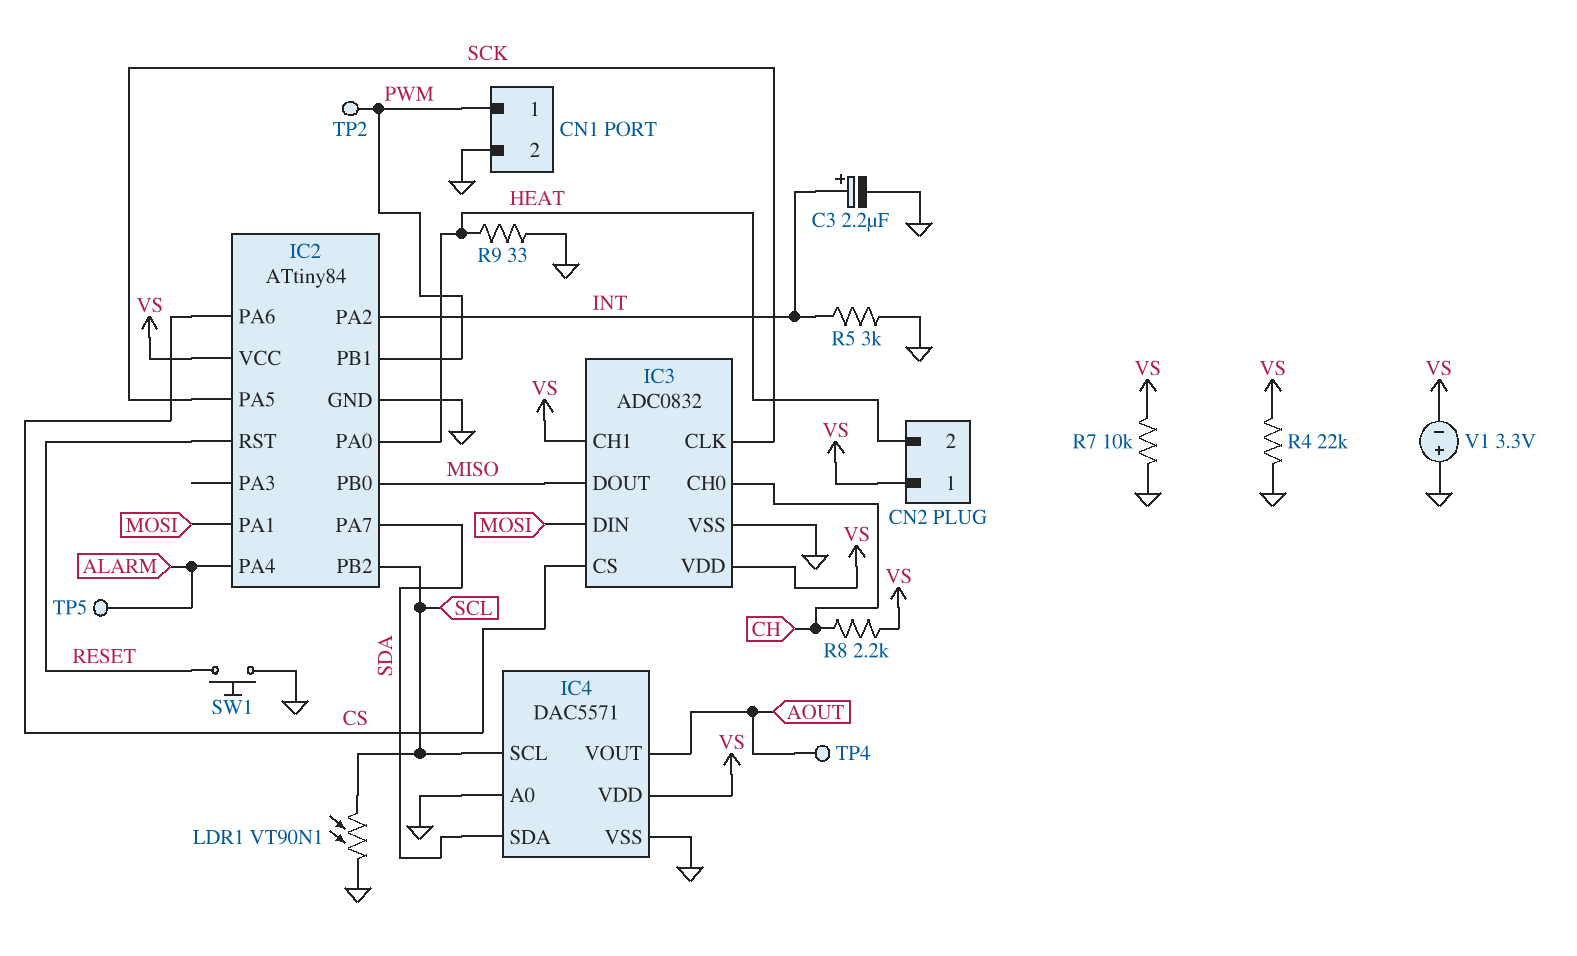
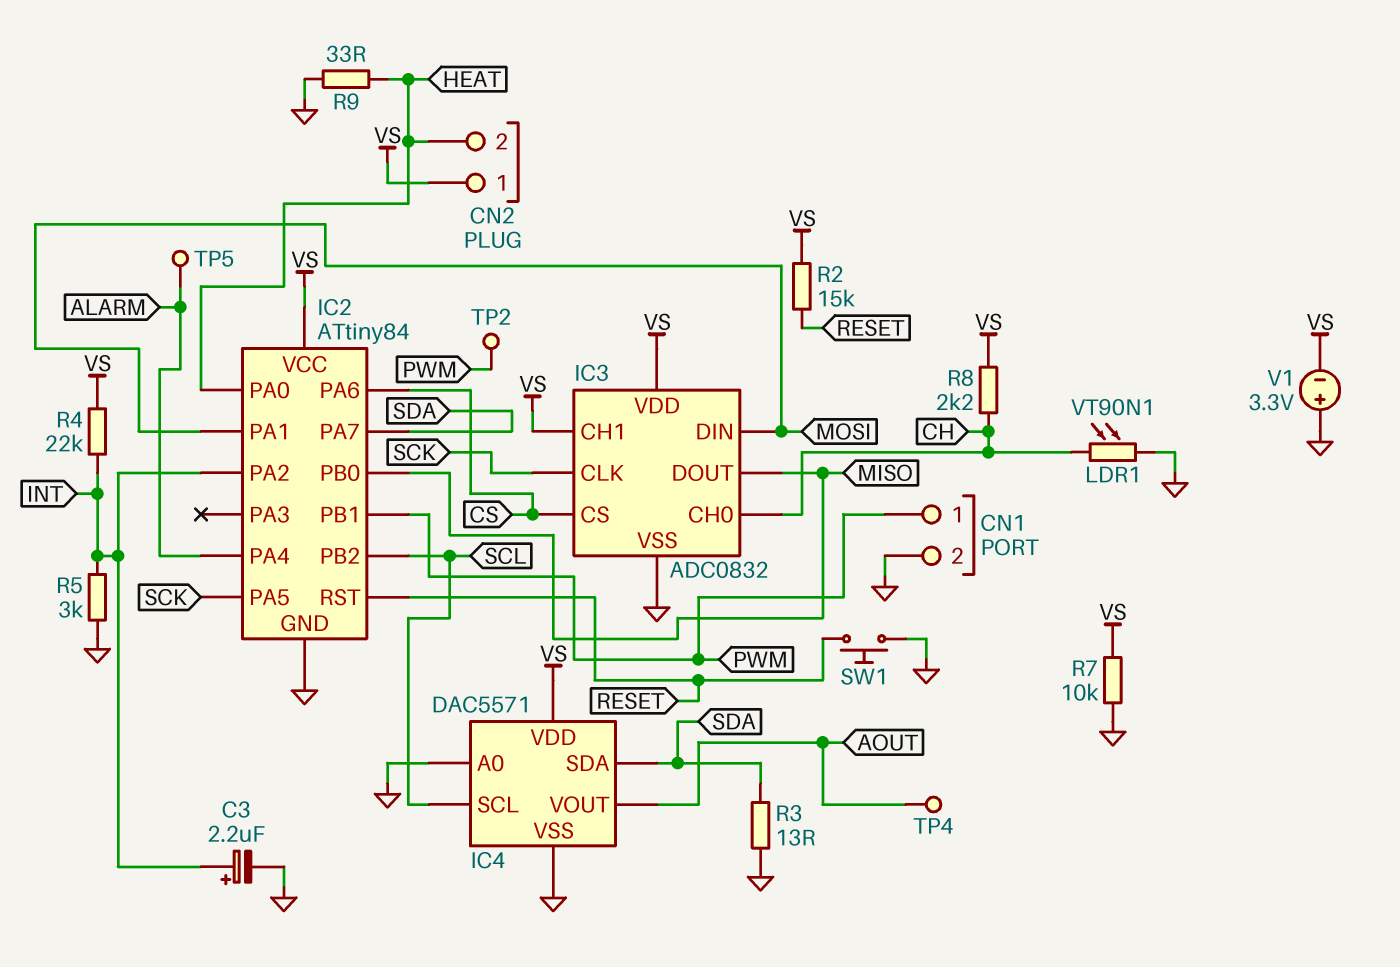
LDR1: VT90N1 (GND, SCL) -> VT90N1 (CH, GND)
R2: none -> 15k (RESET, VS)
R3: none -> 13 (GND, SDA)
R4: 22k (GND, VS) -> 22k (INT, VS)

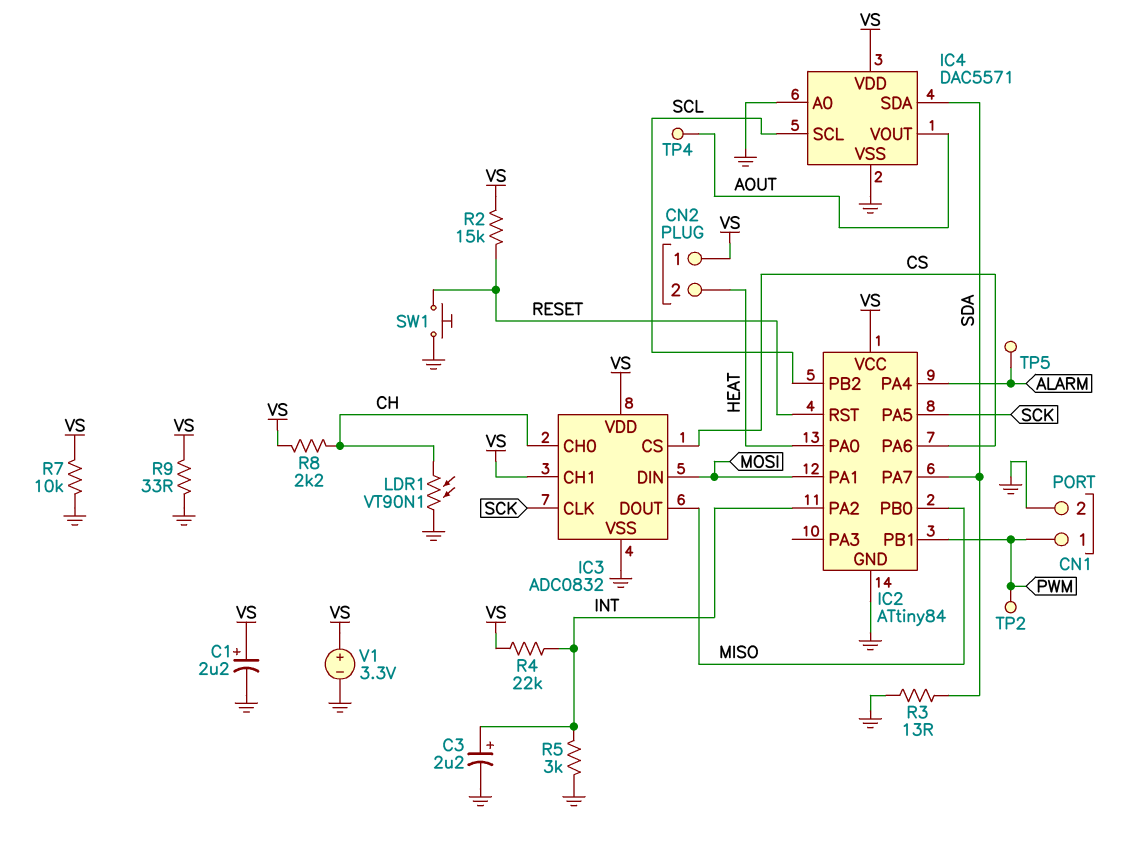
C1: none -> 2.2uF (plus VS, minus GND)
R9: 33 (GND, HEAT) -> 33 (GND, VS)
V1: 3.3V (plus GND, minus VS) -> 3.3V (plus VS, minus GND)

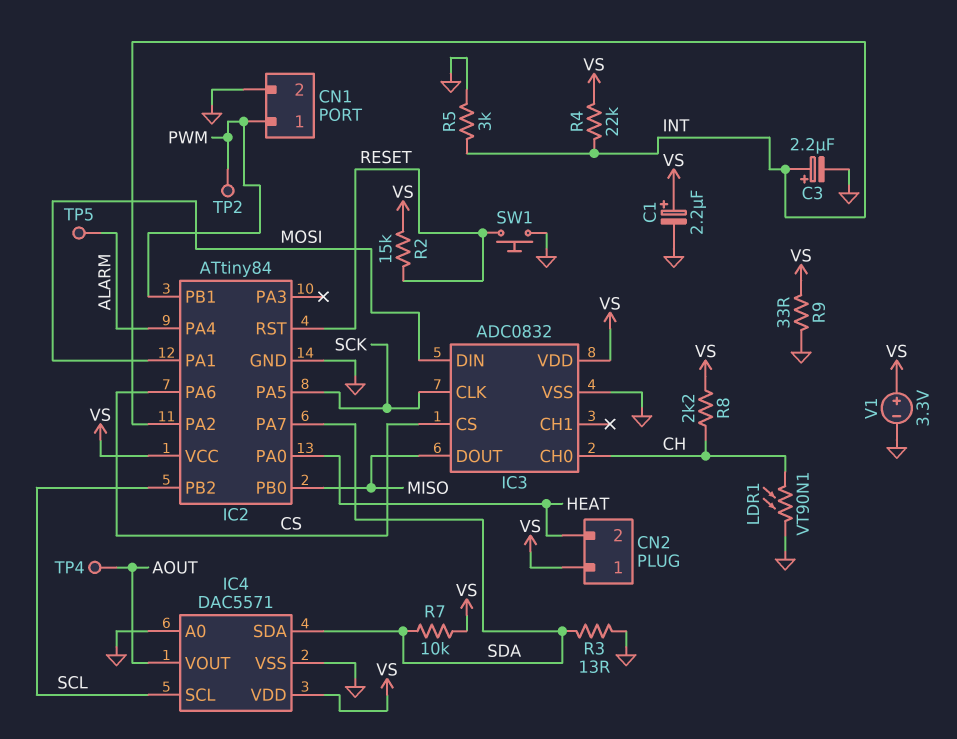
IC3 pin CH1: VS -> none
R7: 10k (GND, VS) -> 10k (SDA, VS)

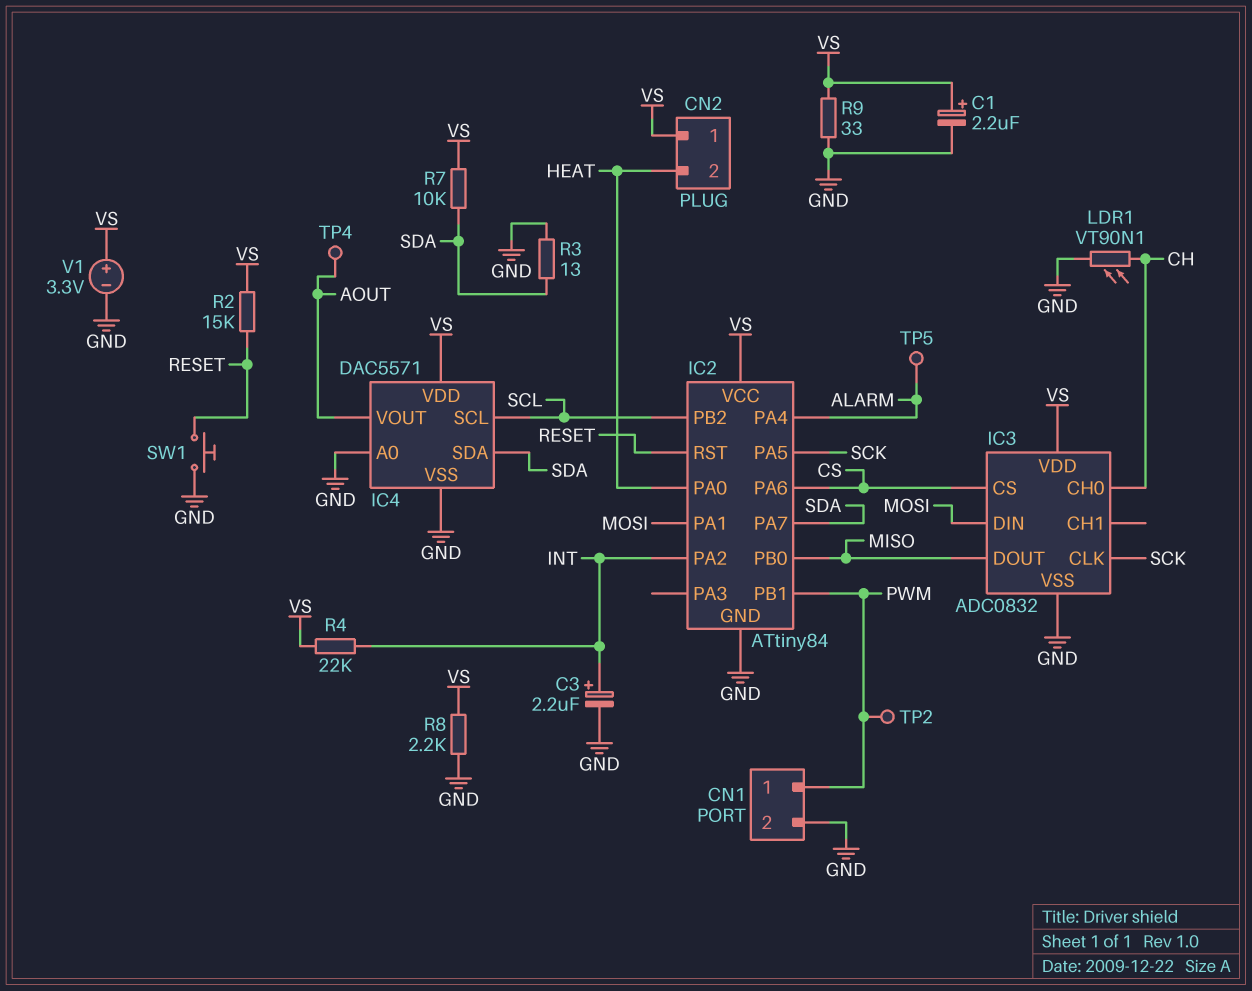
R5: 3k (GND, INT) -> none
R8: 2.2k (CH, VS) -> 2.2k (GND, VS)

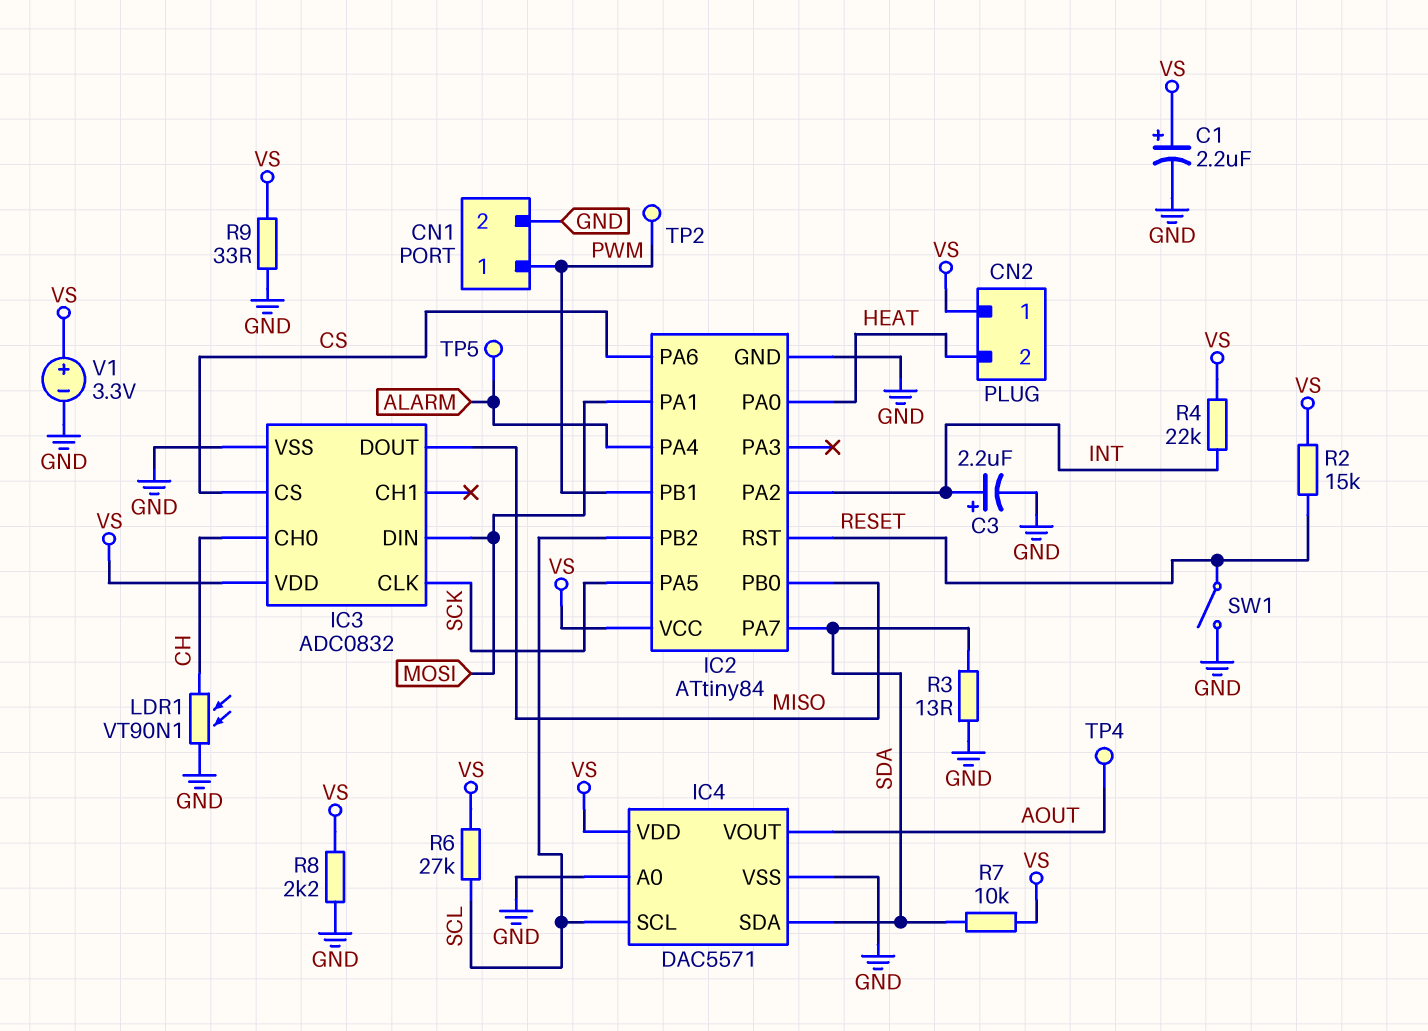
R6: none -> 27k (SCL, VS)
SW1: button (GND, RESET) -> switch (GND, RESET)

